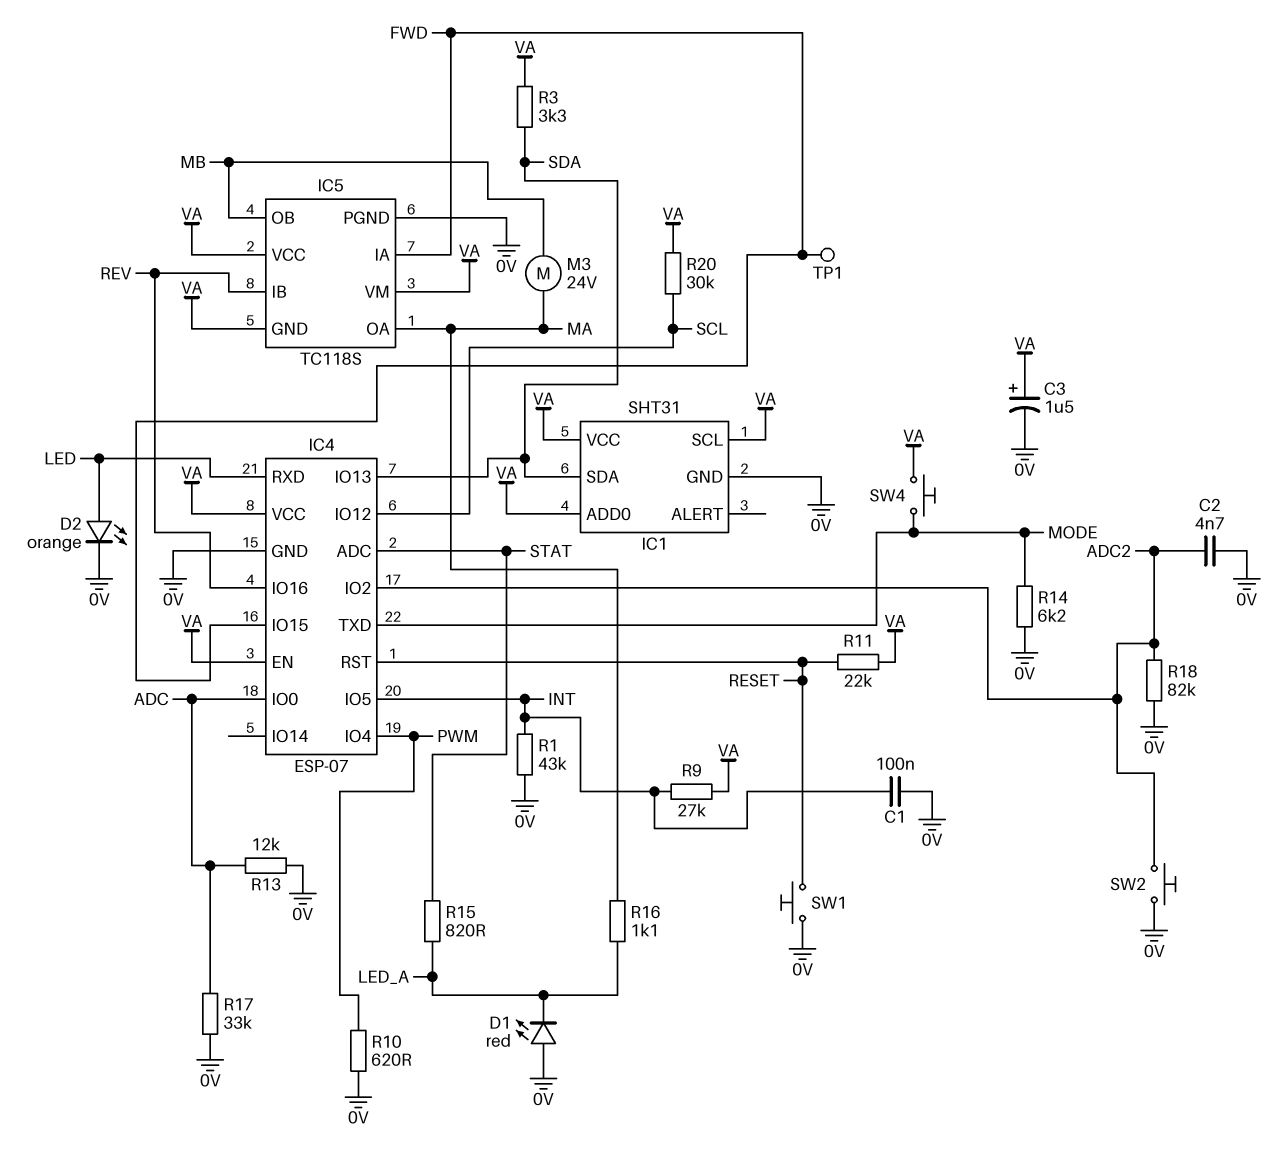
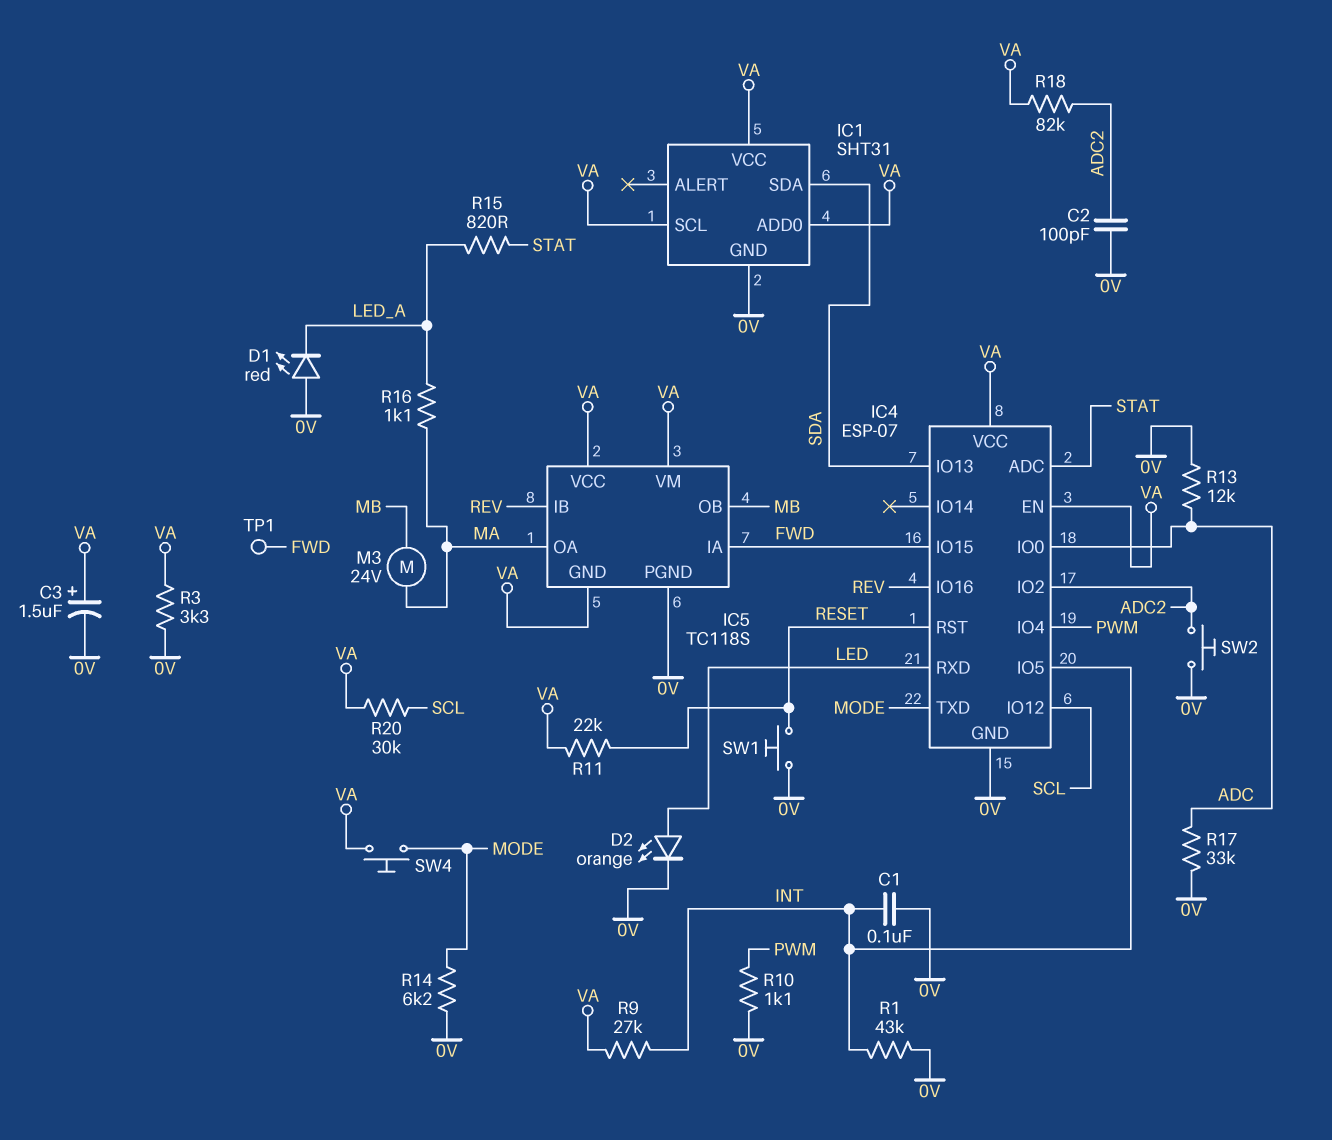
C2: 4.7nF (0V, ADC2) -> 100pF (0V, ADC2)
R3: 3.3k (SDA, VA) -> 3.3k (0V, VA)
R10: 620 (0V, PWM) -> 1.1k (0V, PWM)
R18: 82k (0V, ADC2) -> 82k (ADC2, VA)

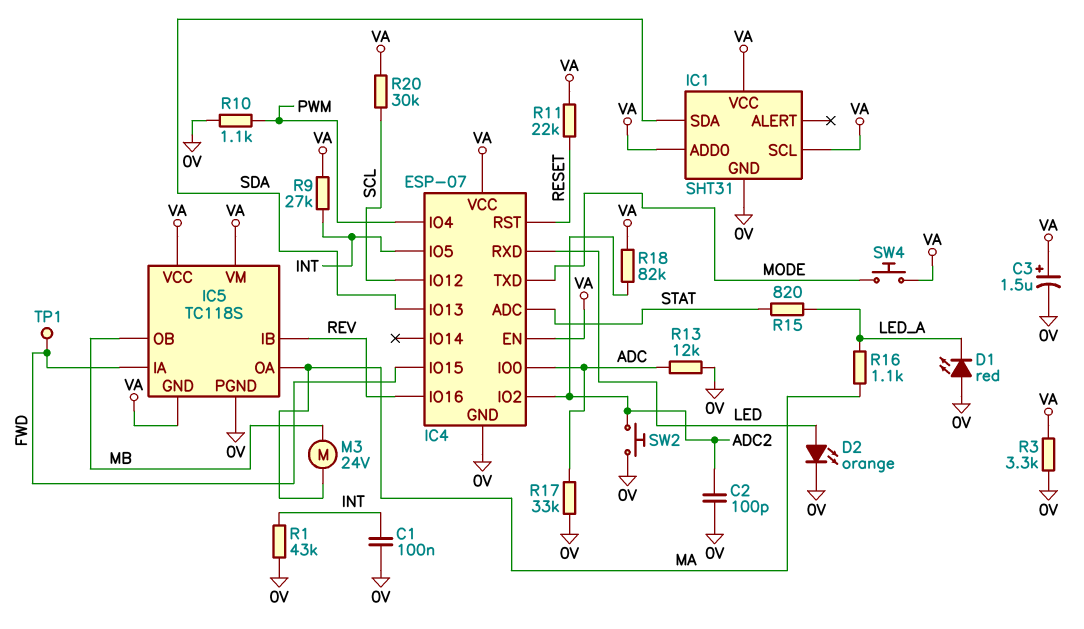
R14: 6.2k (0V, MODE) -> none
SW1: button (0V, RESET) -> none

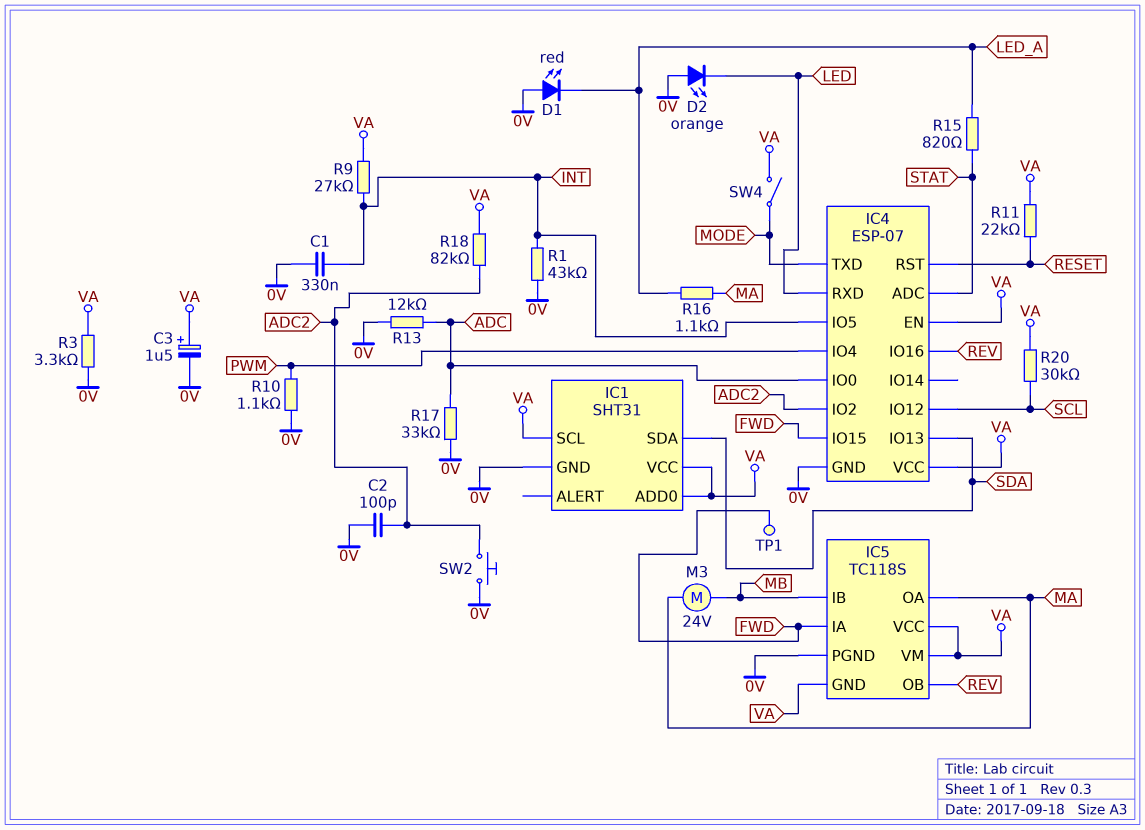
C1: 100nF (0V, INT) -> 330nF (0V, INT)
D2: LED orange (A LED, K 0V) -> LED orange (A 0V, K LED)
IC5 pin IB: REV -> MB
IC5 pin OB: MB -> REV
SW4: button (MODE, VA) -> switch (MODE, VA)

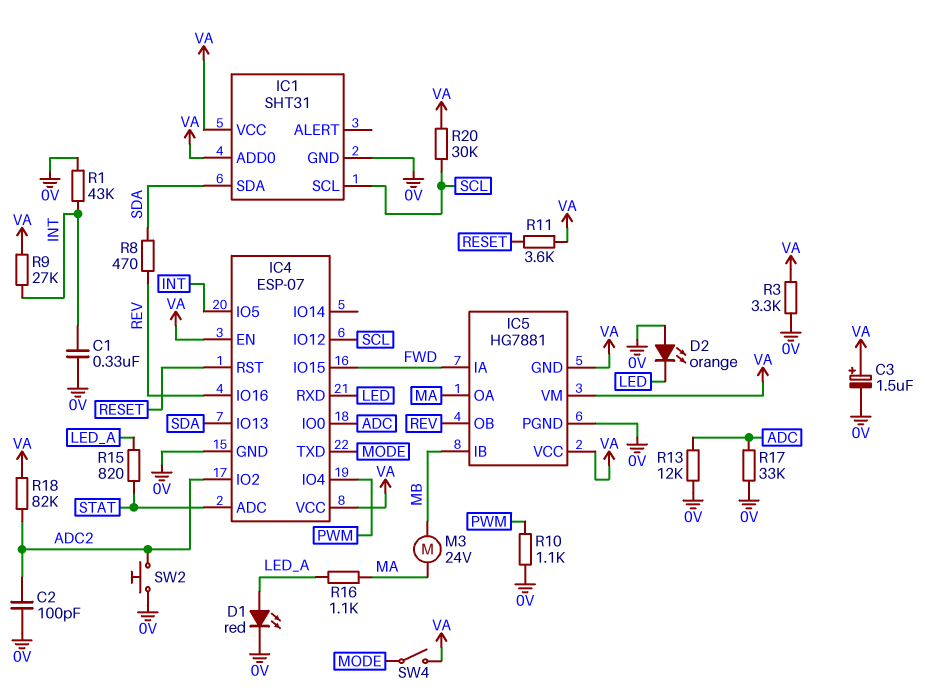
D1: LED red (A 0V, K LED_A) -> LED red (A LED_A, K 0V)
IC1 pin SCL: VA -> SCL
IC5: TC118S -> HG7881
R8: none -> 470 (REV, SDA)
R11: 22k (RESET, VA) -> 3.6k (RESET, VA)
TP1: test point (FWD) -> none

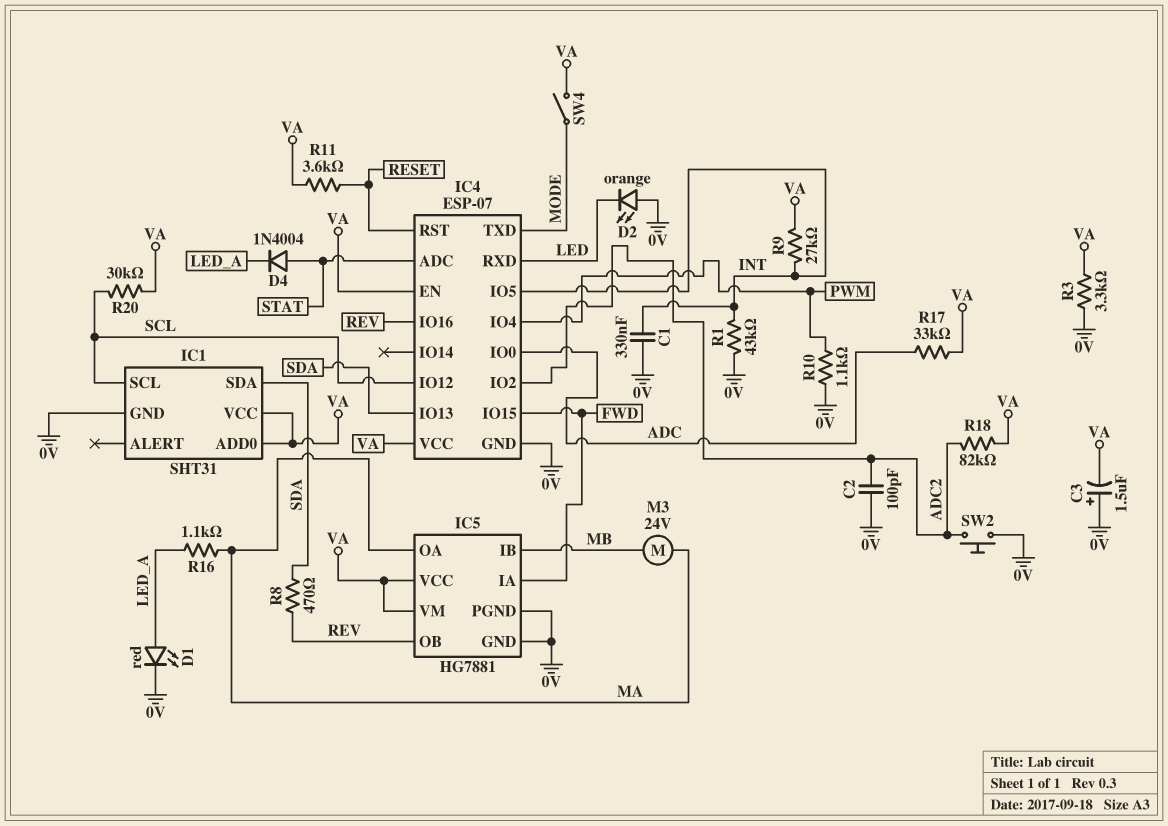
C3: 1.5uF (plus VA, minus 0V) -> 1.5uF (plus 0V, minus VA)
D4: none -> diode 1N4004 (A STAT, K LED_A)
IC5 pin GND: VA -> 0V
R13: 12k (0V, ADC) -> none
R15: 820 (LED_A, STAT) -> none
R17: 33k (0V, ADC) -> 33k (ADC, VA)

